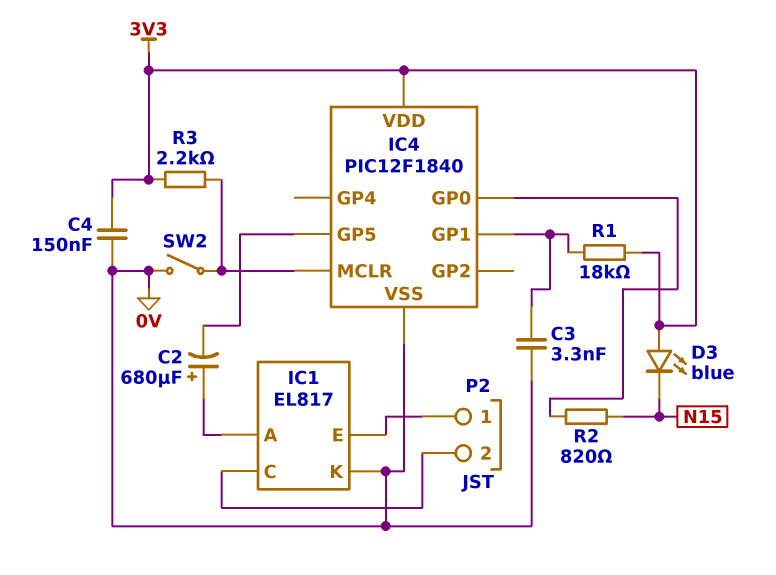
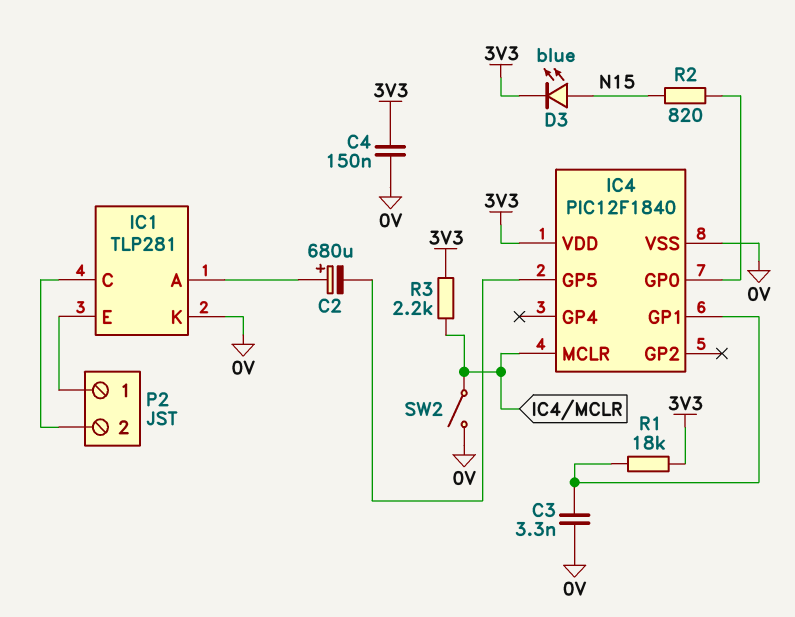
D3: LED blue (A 3V3, K N15) -> LED blue (A N15, K 3V3)
IC1: EL817 -> TLP281

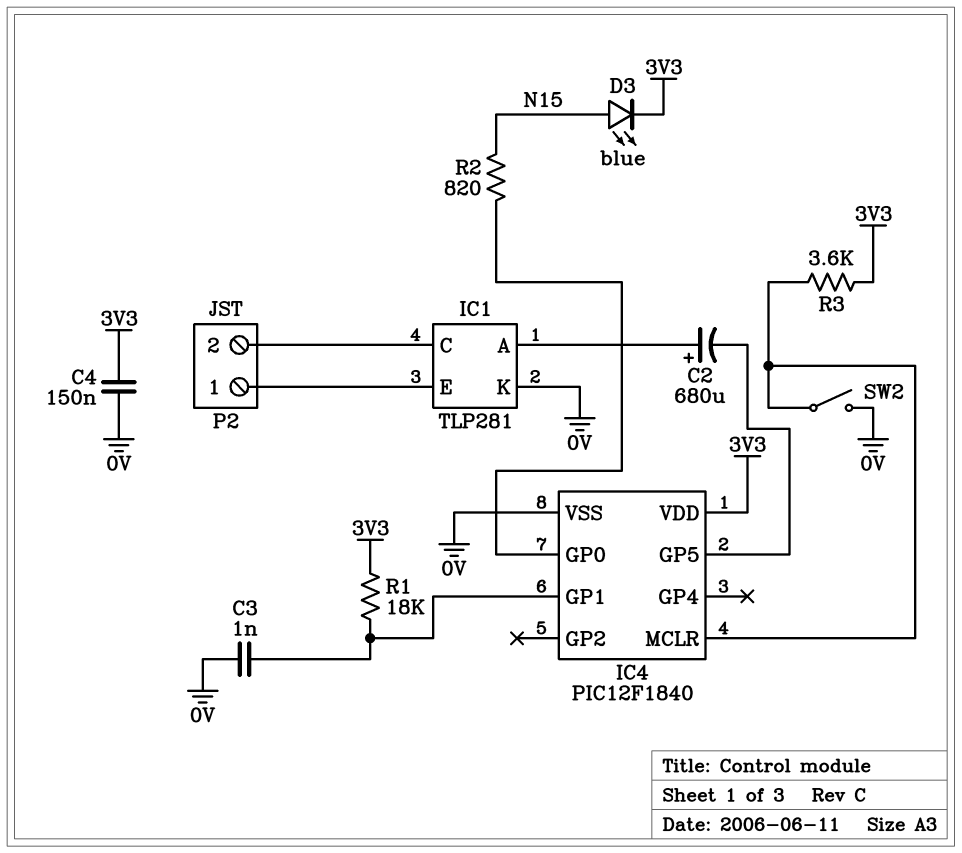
C3: 3.3nF (0V, IC4/GP1) -> 1nF (0V, IC4/GP1)
R3: 2.2k (3V3, IC4/MCLR) -> 3.6k (3V3, IC4/MCLR)

